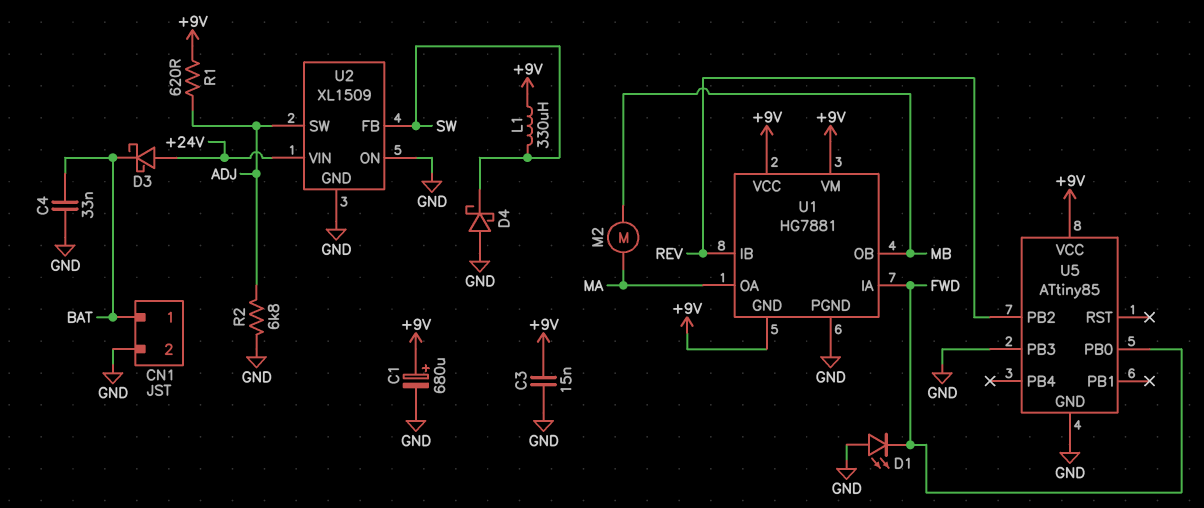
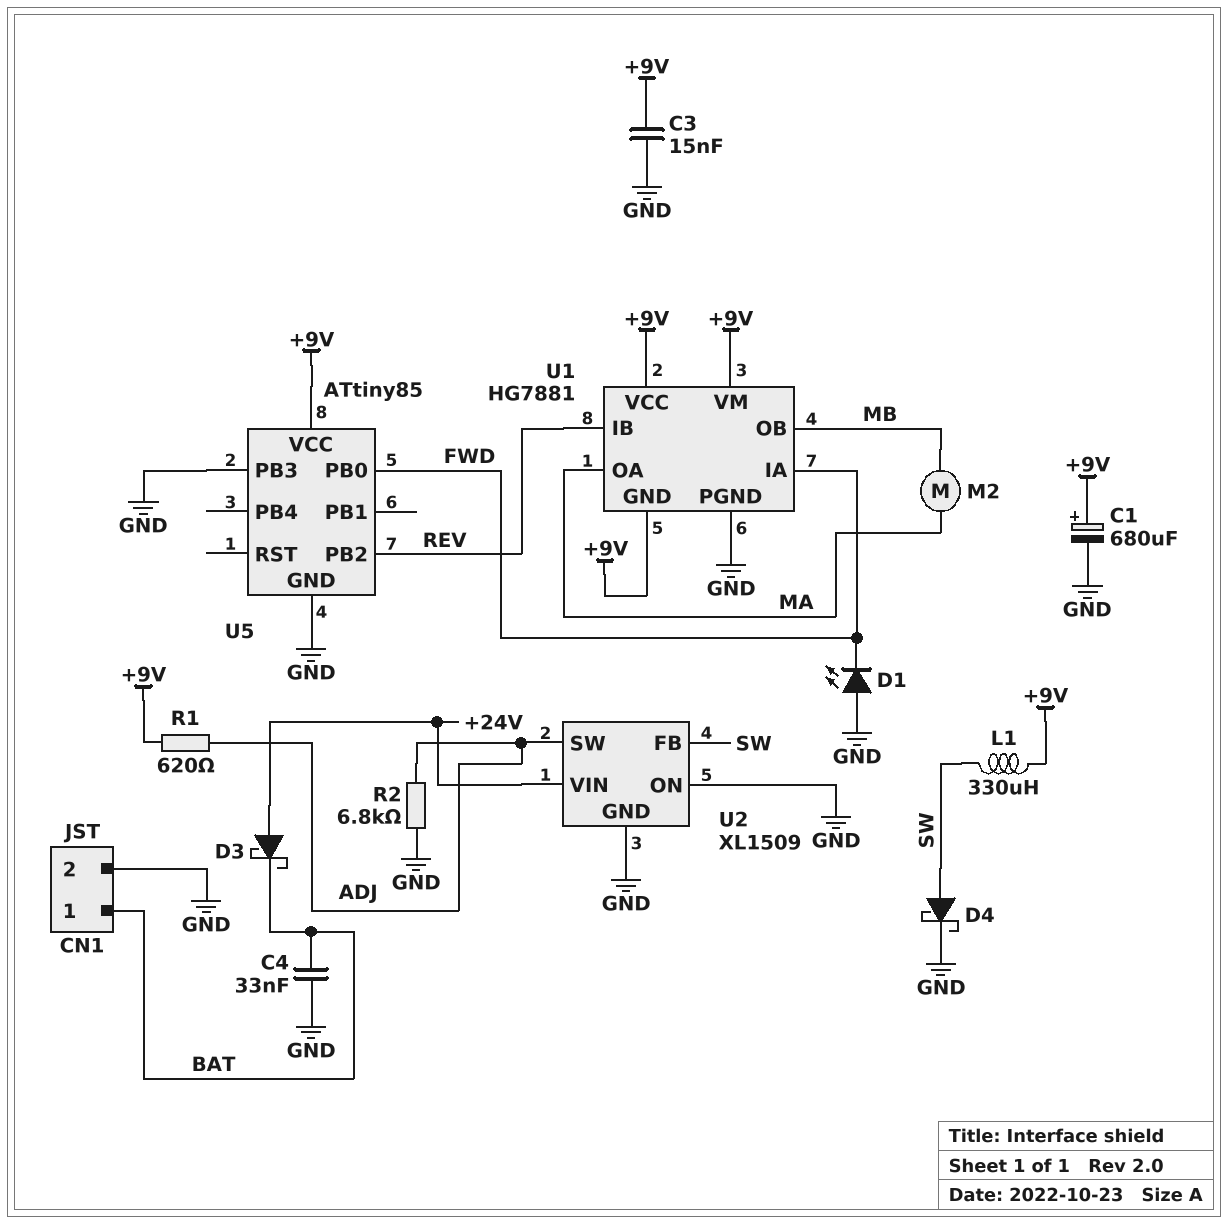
D4: schottky (A GND, K SW) -> schottky (A SW, K GND)

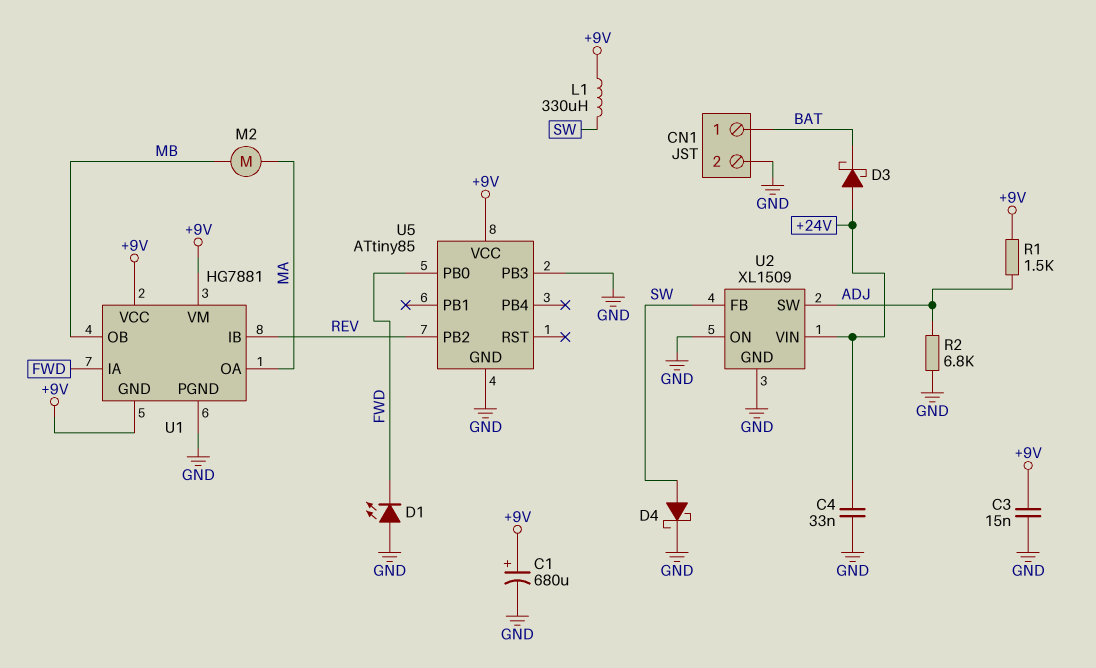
C4: 33nF (BAT, GND) -> 33nF (+24V, GND)
R1: 620 (+9V, ADJ) -> 1.5k (+9V, ADJ)

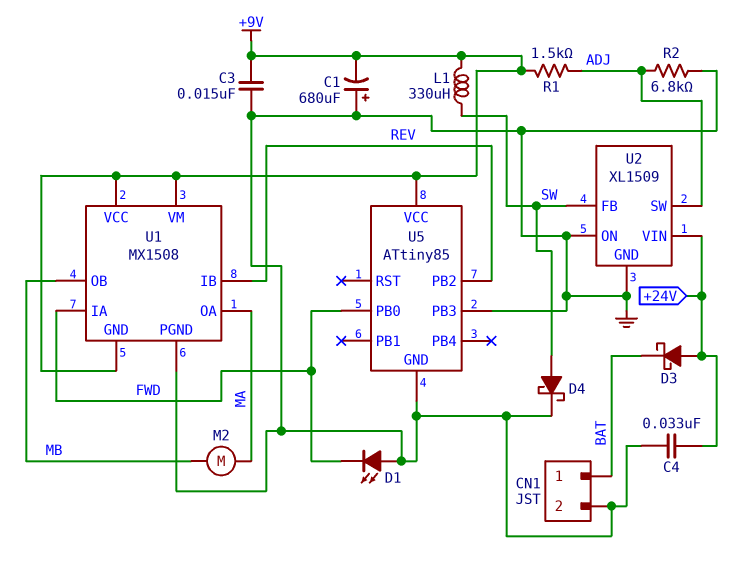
C1: 680uF (plus +9V, minus GND) -> 680uF (plus GND, minus +9V)
U1: HG7881 -> MX1508

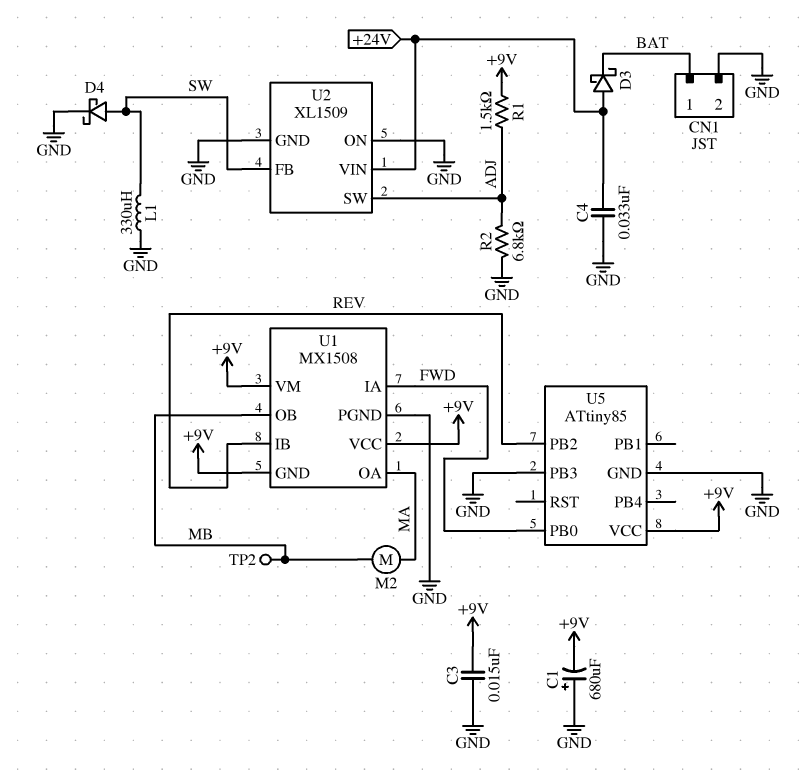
D1: LED (A GND, K FWD) -> none
L1: 330uH (+9V, SW) -> 330uH (GND, SW)
TP2: none -> test point (MB)

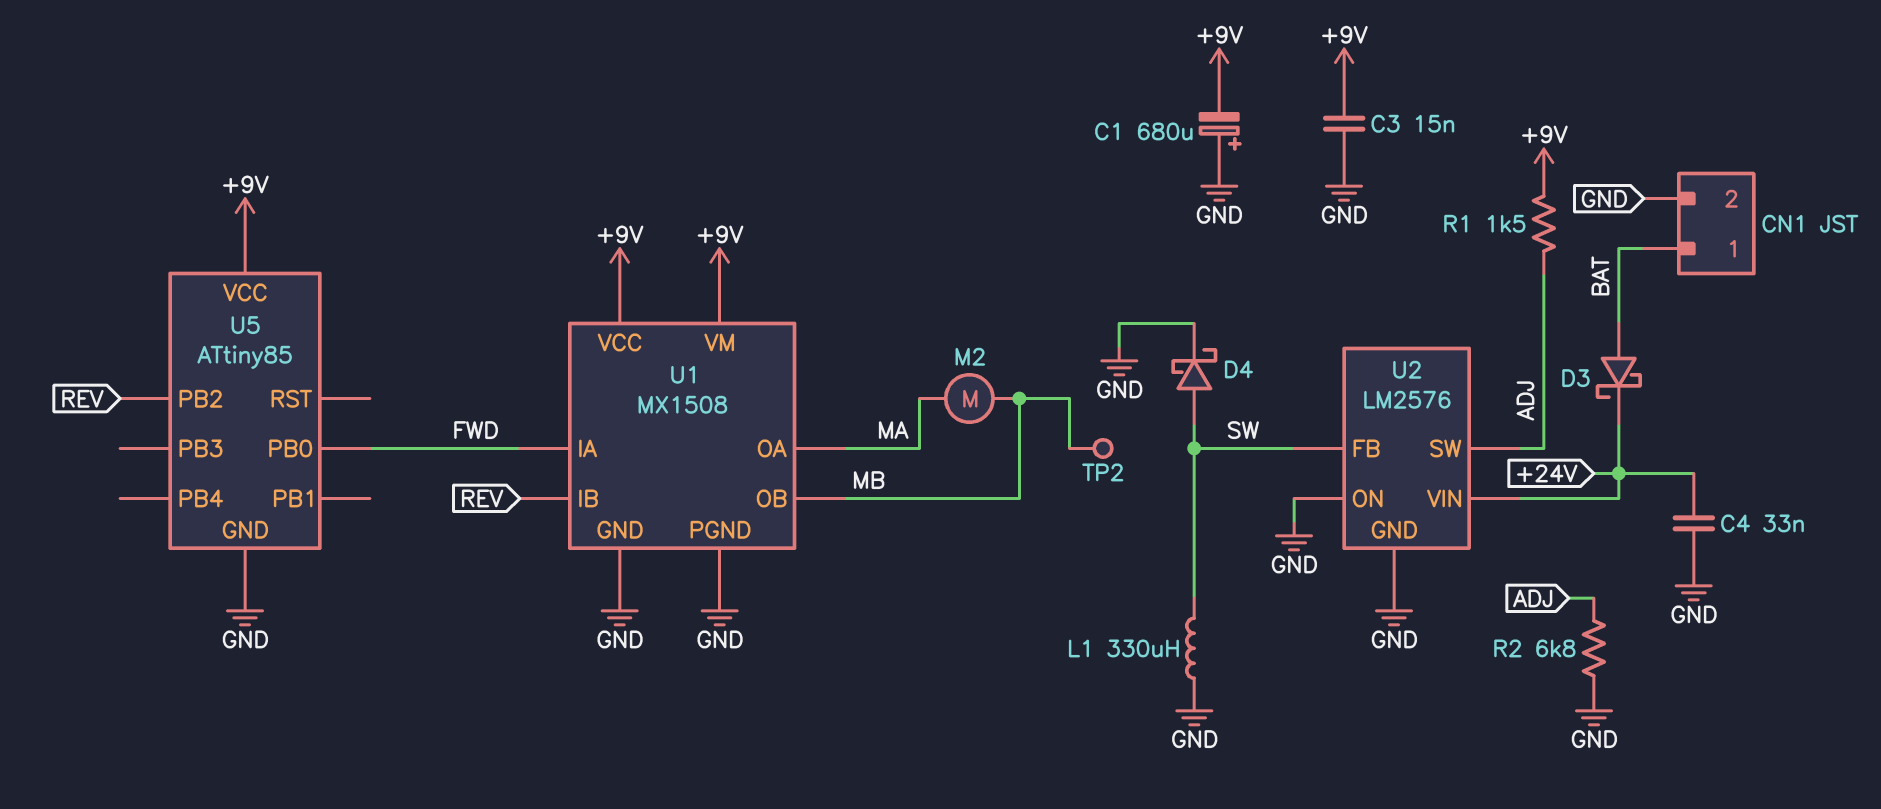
D3: schottky (A +24V, K BAT) -> schottky (A BAT, K +24V)
U1 pin GND: +9V -> GND
U2: XL1509 -> LM2576
U5 pin PB3: GND -> none

